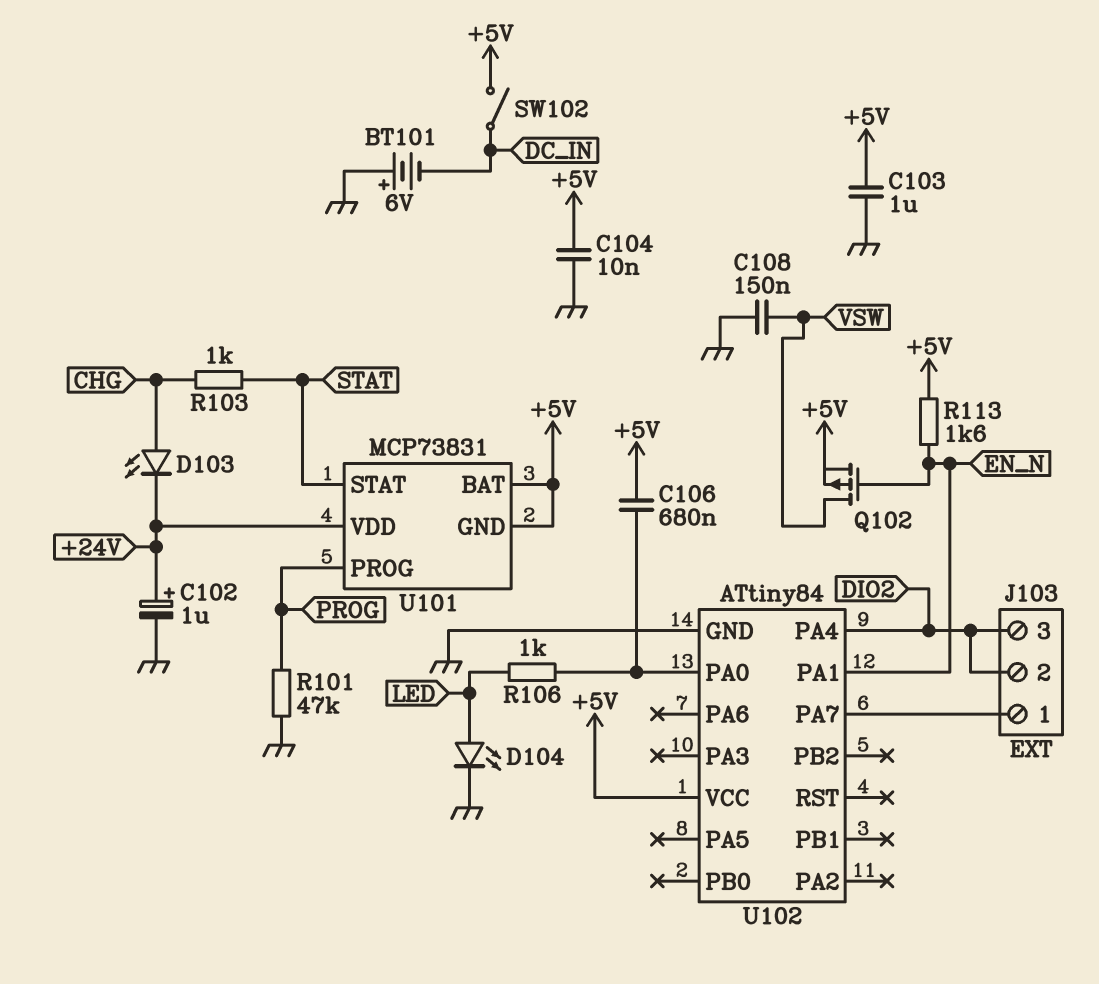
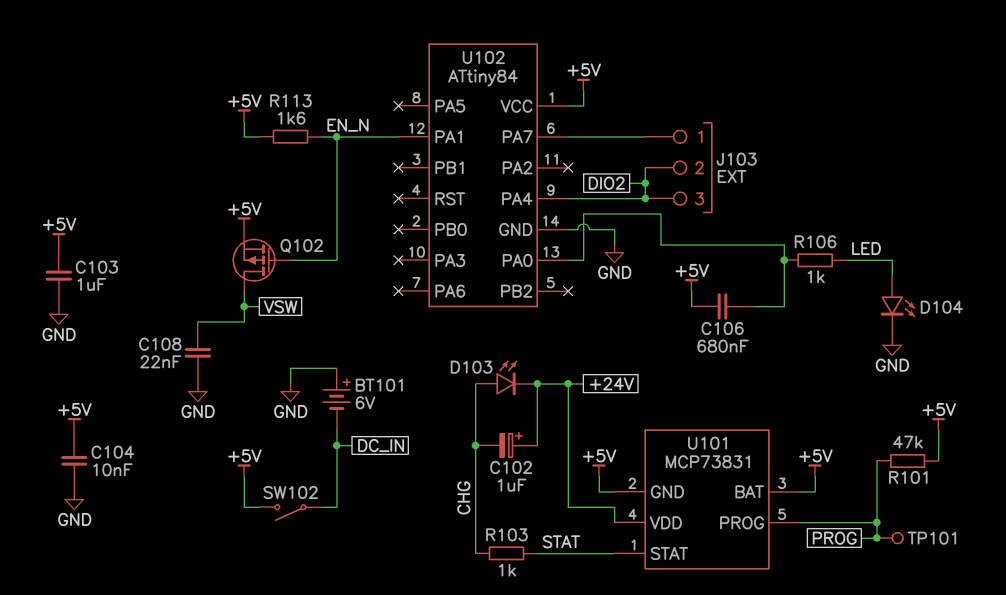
C102: 1uF (plus +24V, minus GND) -> 1uF (plus +24V, minus CHG)
C108: 150nF (GND, VSW) -> 22nF (GND, VSW)
R101: 47k (GND, PROG) -> 47k (+5V, PROG)
TP101: none -> test point (PROG)

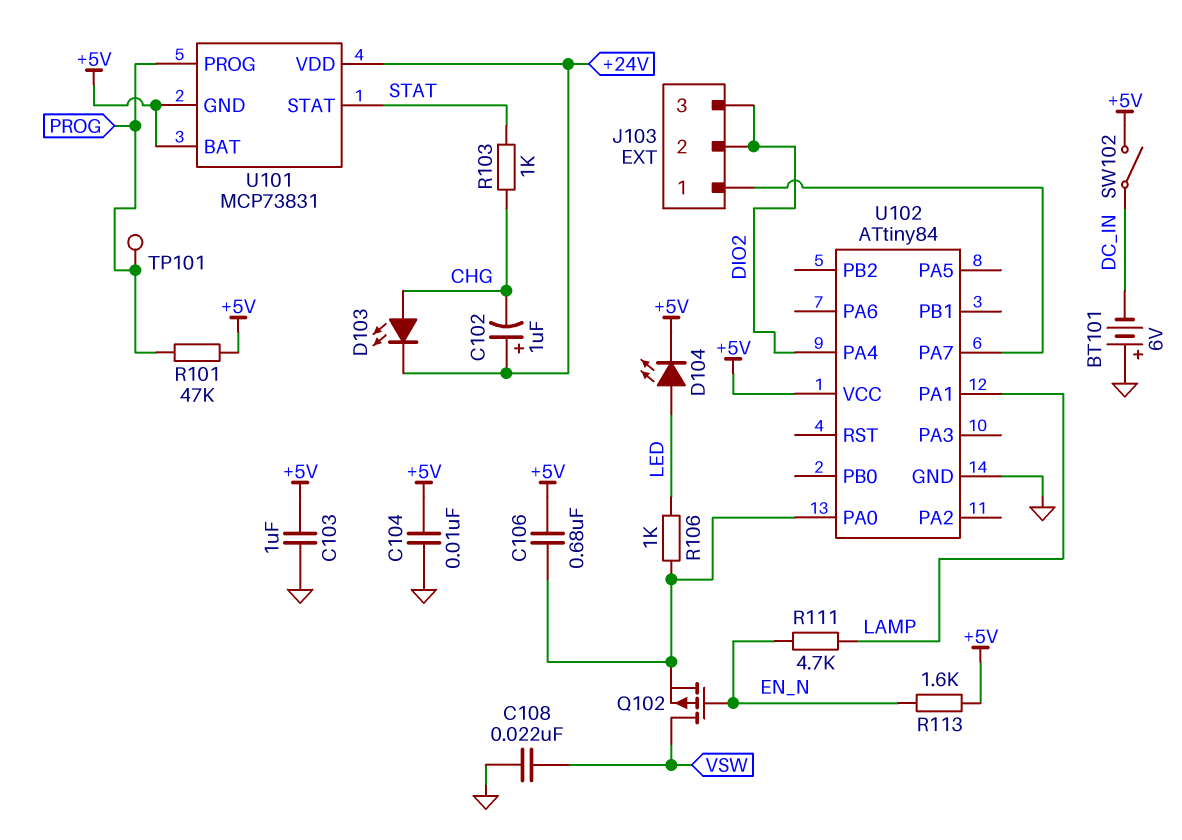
D104: LED (A LED, K GND) -> LED (A LED, K +5V)
Q102: PMOS (G EN_N, D VSW, S +5V) -> PMOS (G EN_N, D VSW, S U102/PA0)
R111: none -> 4.7k (EN_N, LAMP)
U102 pin PA1: EN_N -> LAMP

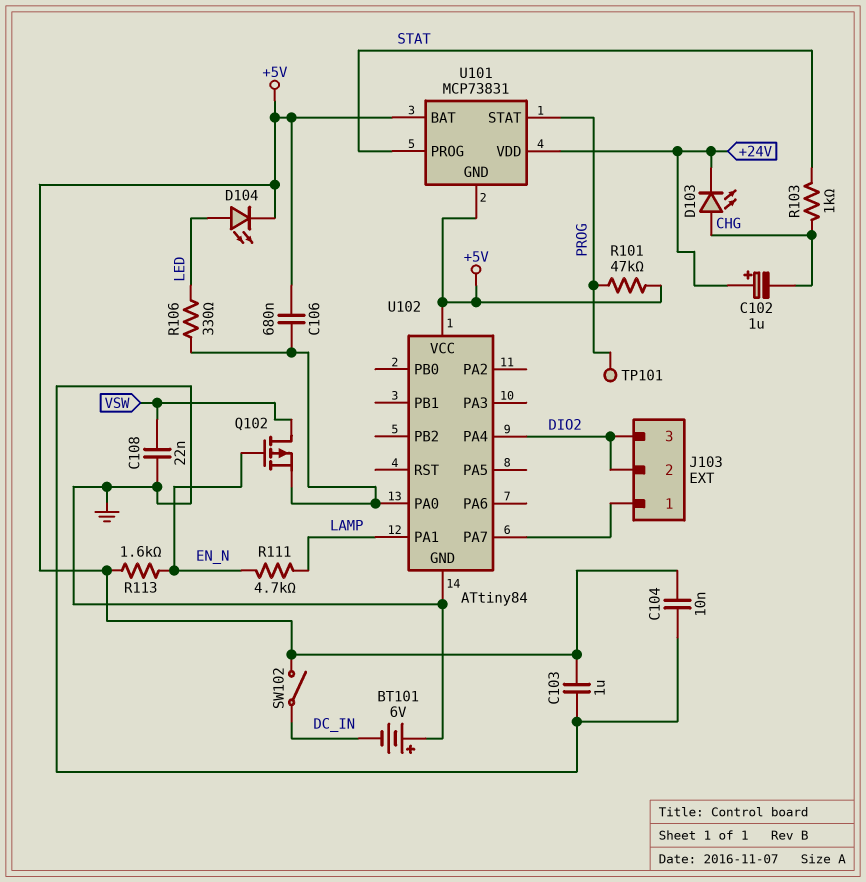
R106: 1k (LED, U102/PA0) -> 330 (LED, U102/PA0)
U101 pin PROG: PROG -> STAT
U101 pin STAT: STAT -> PROG

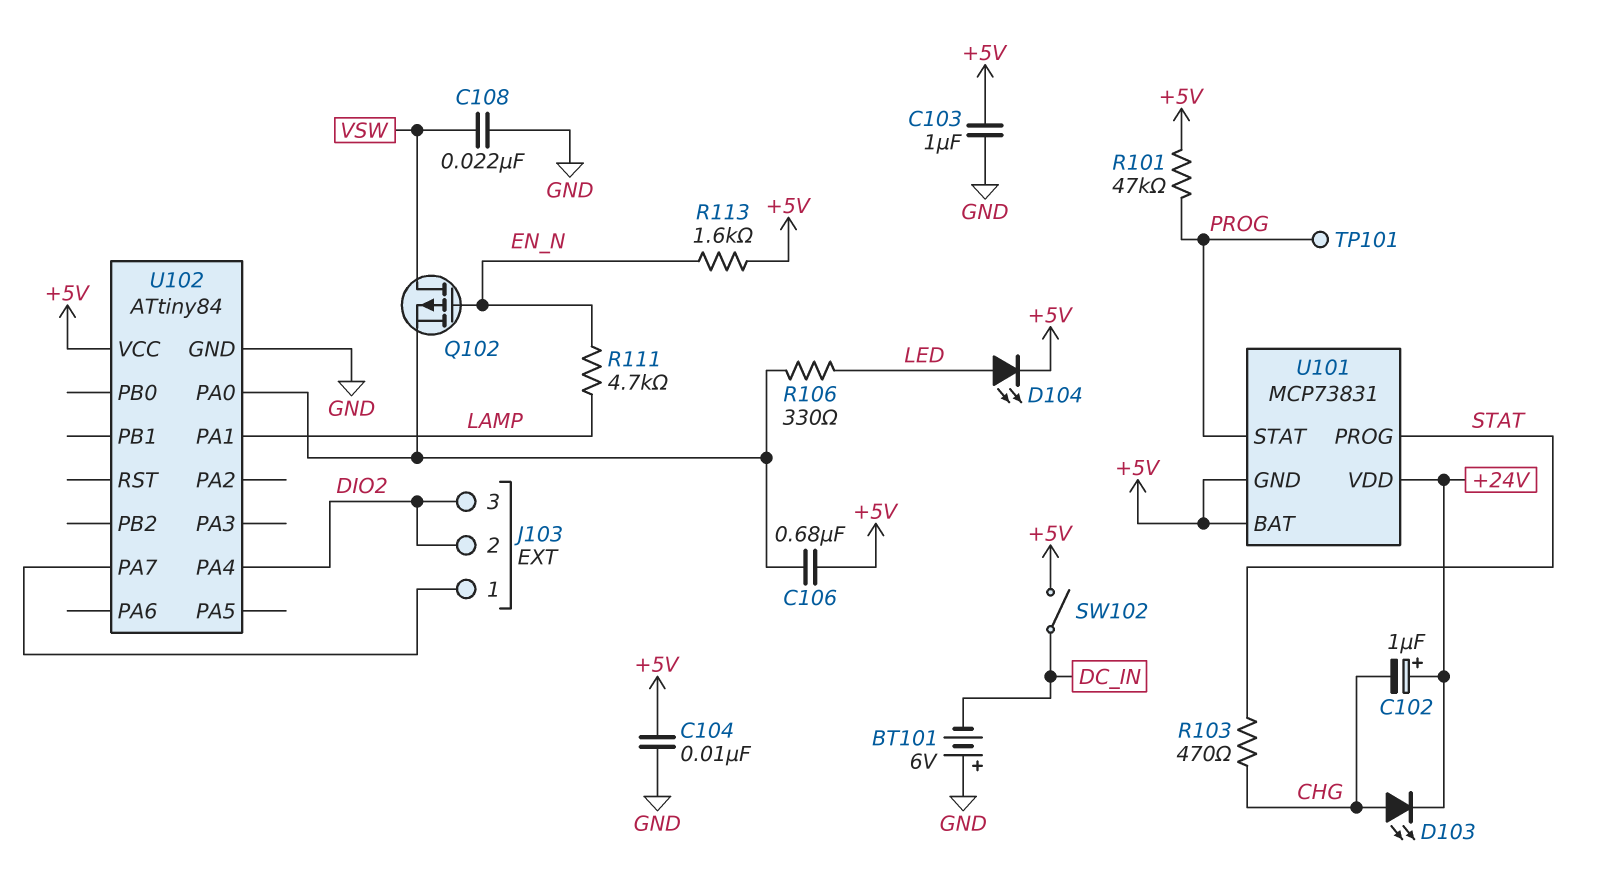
R103: 1k (CHG, STAT) -> 470 (CHG, STAT)

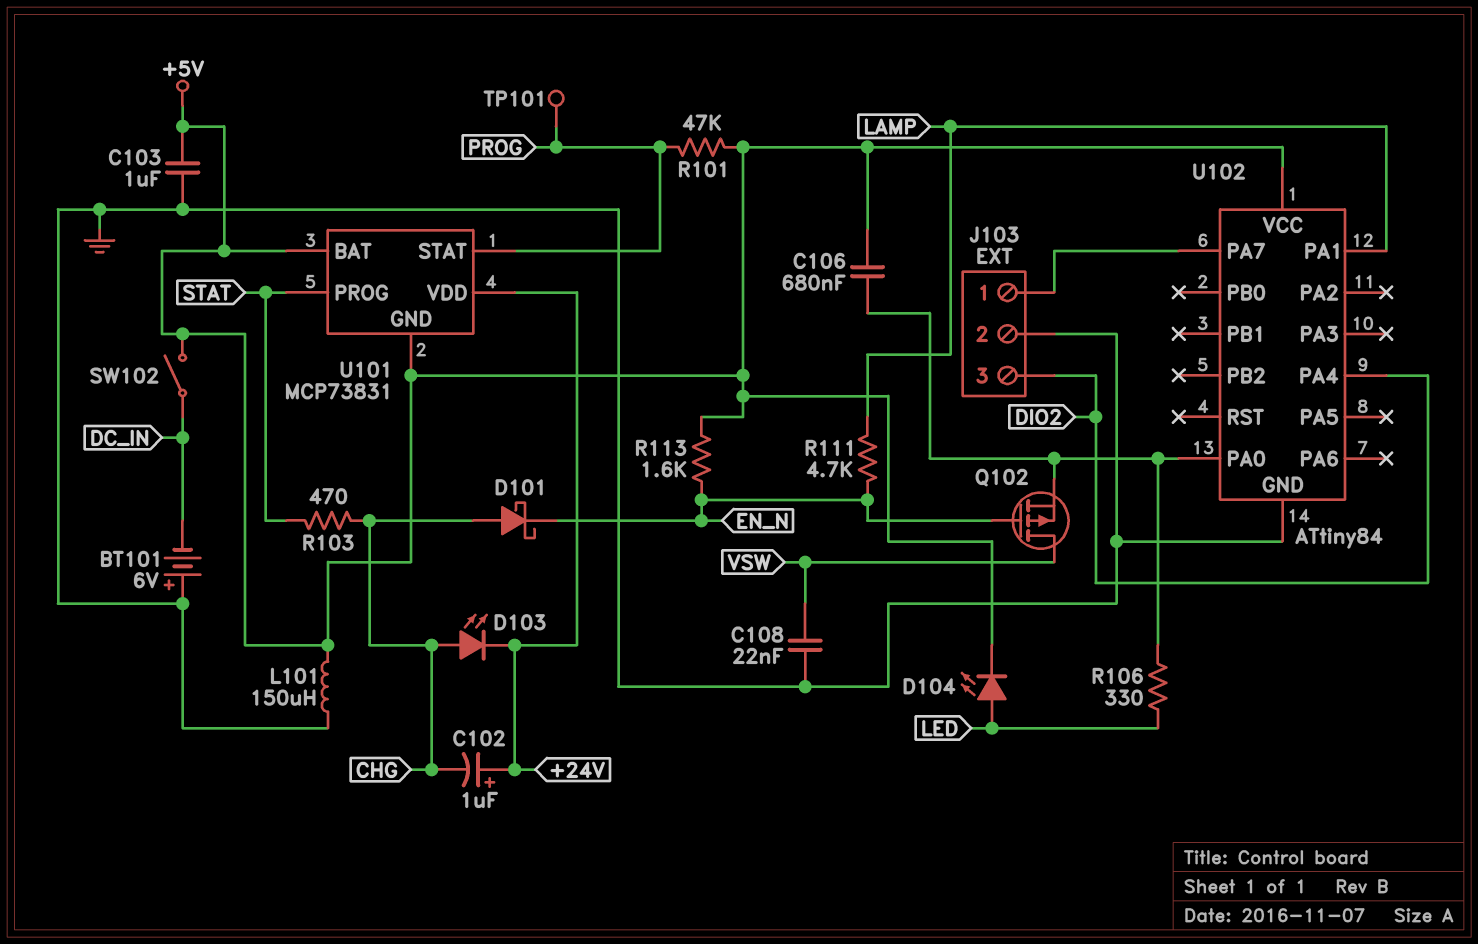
C104: 10nF (+5V, GND) -> none
D101: none -> schottky (A CHG, K EN_N)
J103 pin 2: DIO2 -> GND
L101: none -> 150uH (+5V, GND)

